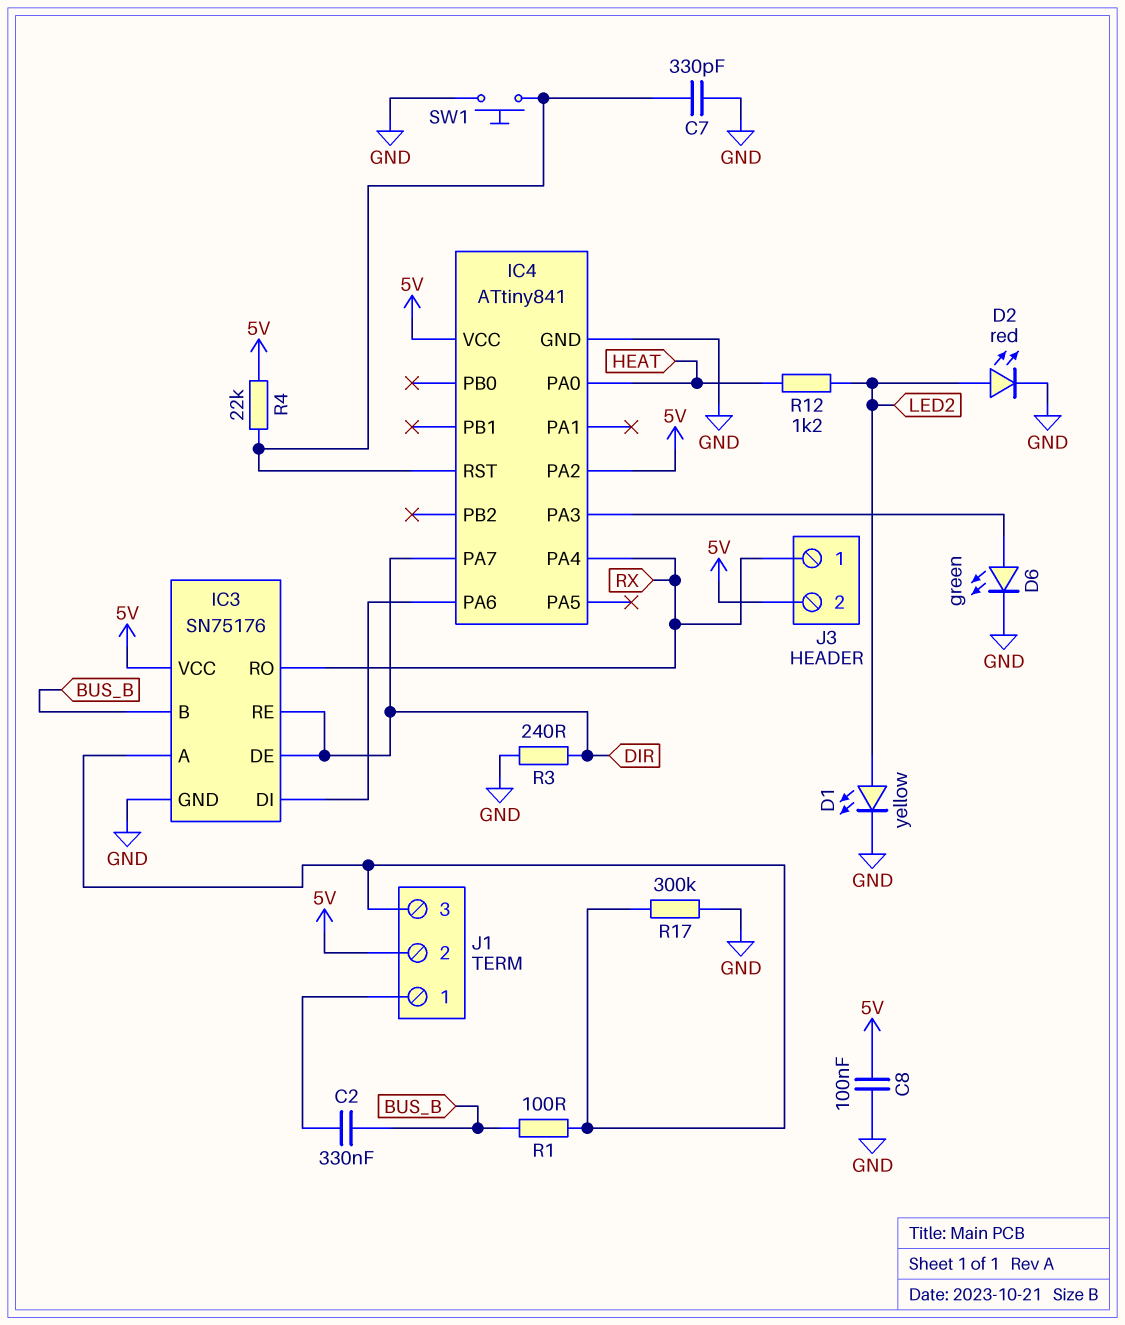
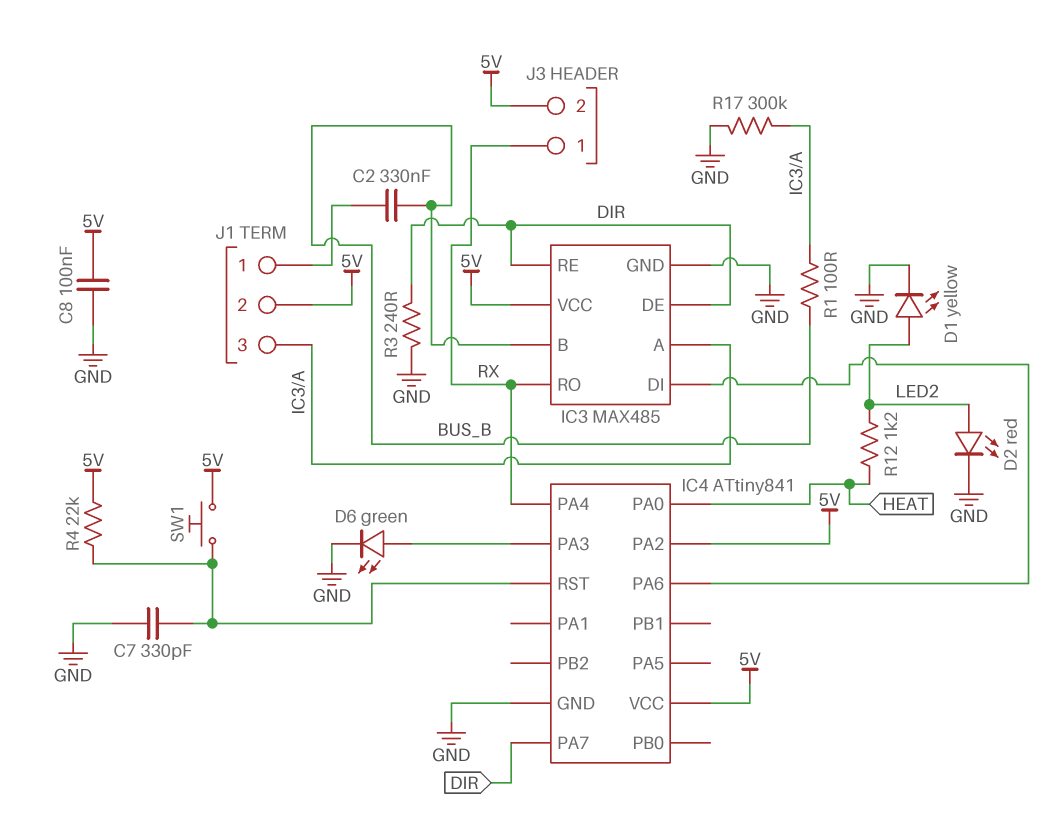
IC3: SN75176 -> MAX485
SW1: button (GND, IC4/RST) -> button (5V, IC4/RST)

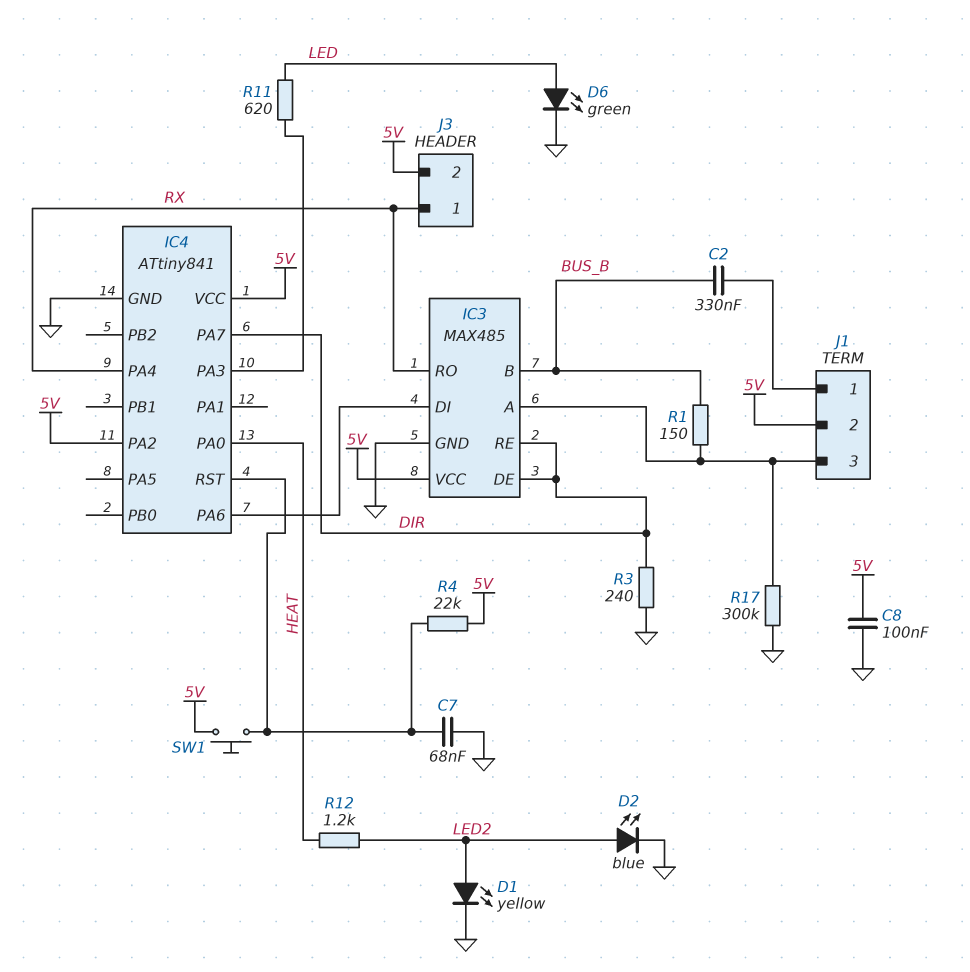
C7: 330pF (GND, IC4/RST) -> 68nF (GND, IC4/RST)
D2: LED red (A LED2, K GND) -> LED blue (A LED2, K GND)
D6: LED green (A IC4/PA3, K GND) -> LED green (A LED, K GND)
R1: 100 (BUS_B, IC3/A) -> 150 (BUS_B, IC3/A)
R11: none -> 620 (IC4/PA3, LED)

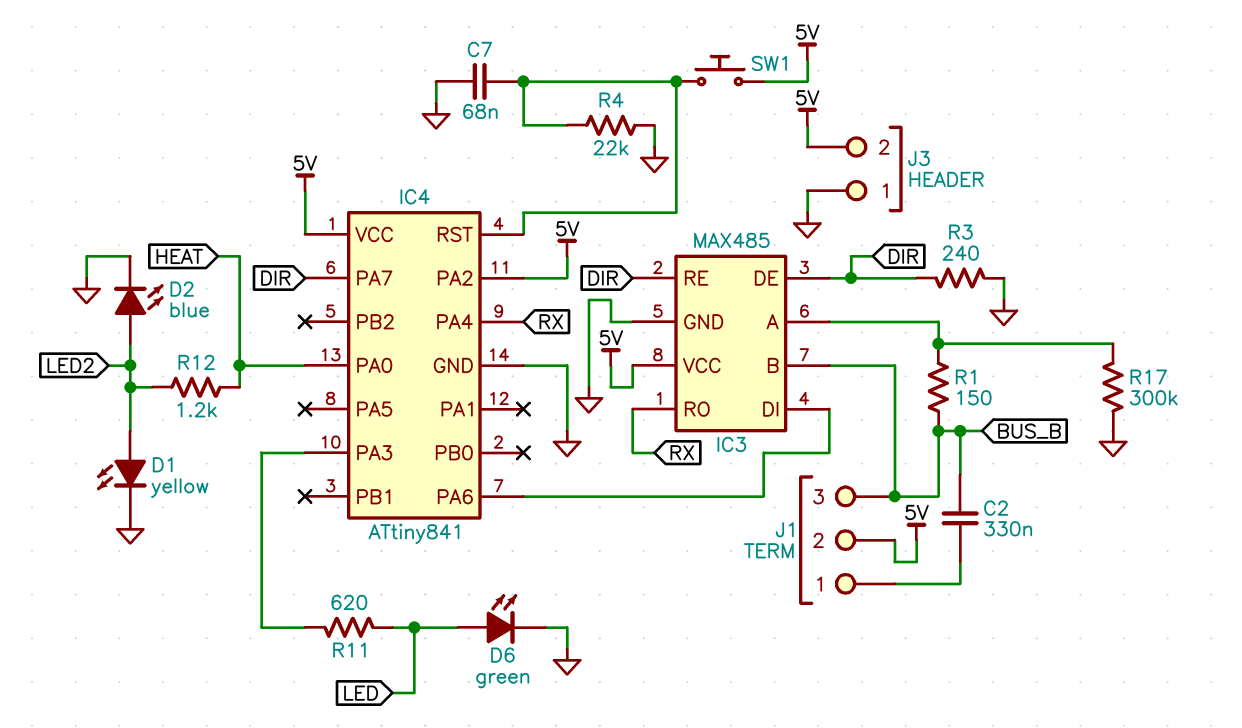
C8: 100nF (5V, GND) -> none
J1 pin 3: IC3/A -> BUS_B
J3 pin 1: RX -> GND
R4: 22k (5V, IC4/RST) -> 22k (GND, IC4/RST)

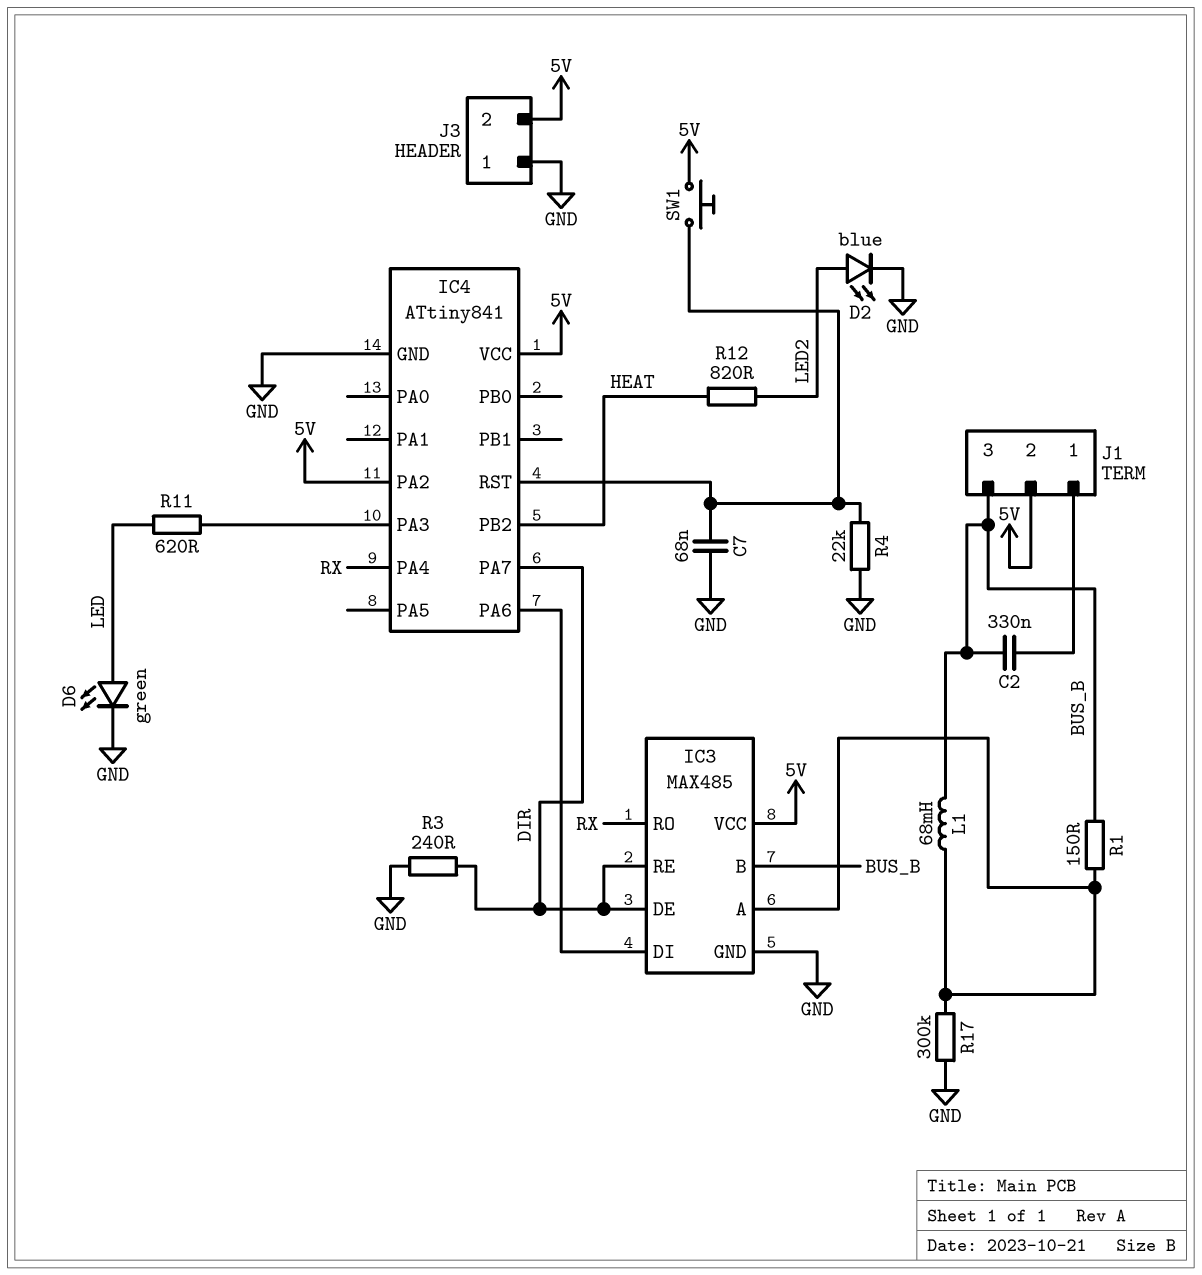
D1: LED yellow (A LED2, K GND) -> none
IC4 pin PA0: HEAT -> none
IC4 pin PB2: none -> HEAT
L1: none -> 68mH (BUS_B, IC3/A)
R12: 1.2k (HEAT, LED2) -> 820 (HEAT, LED2)

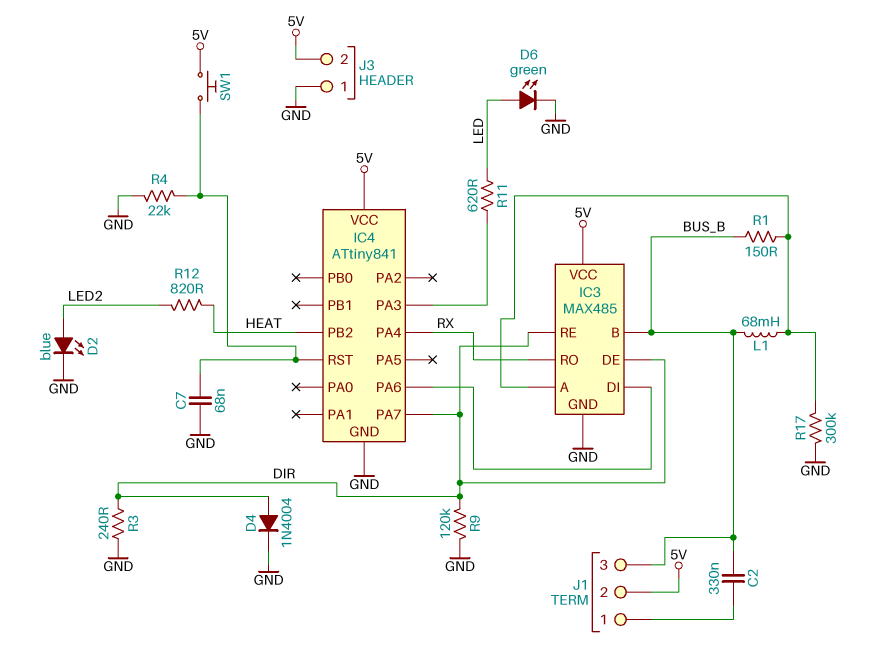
D4: none -> diode 1N4004 (A DIR, K GND)
IC4 pin PA2: 5V -> none
R9: none -> 120k (DIR, GND)

